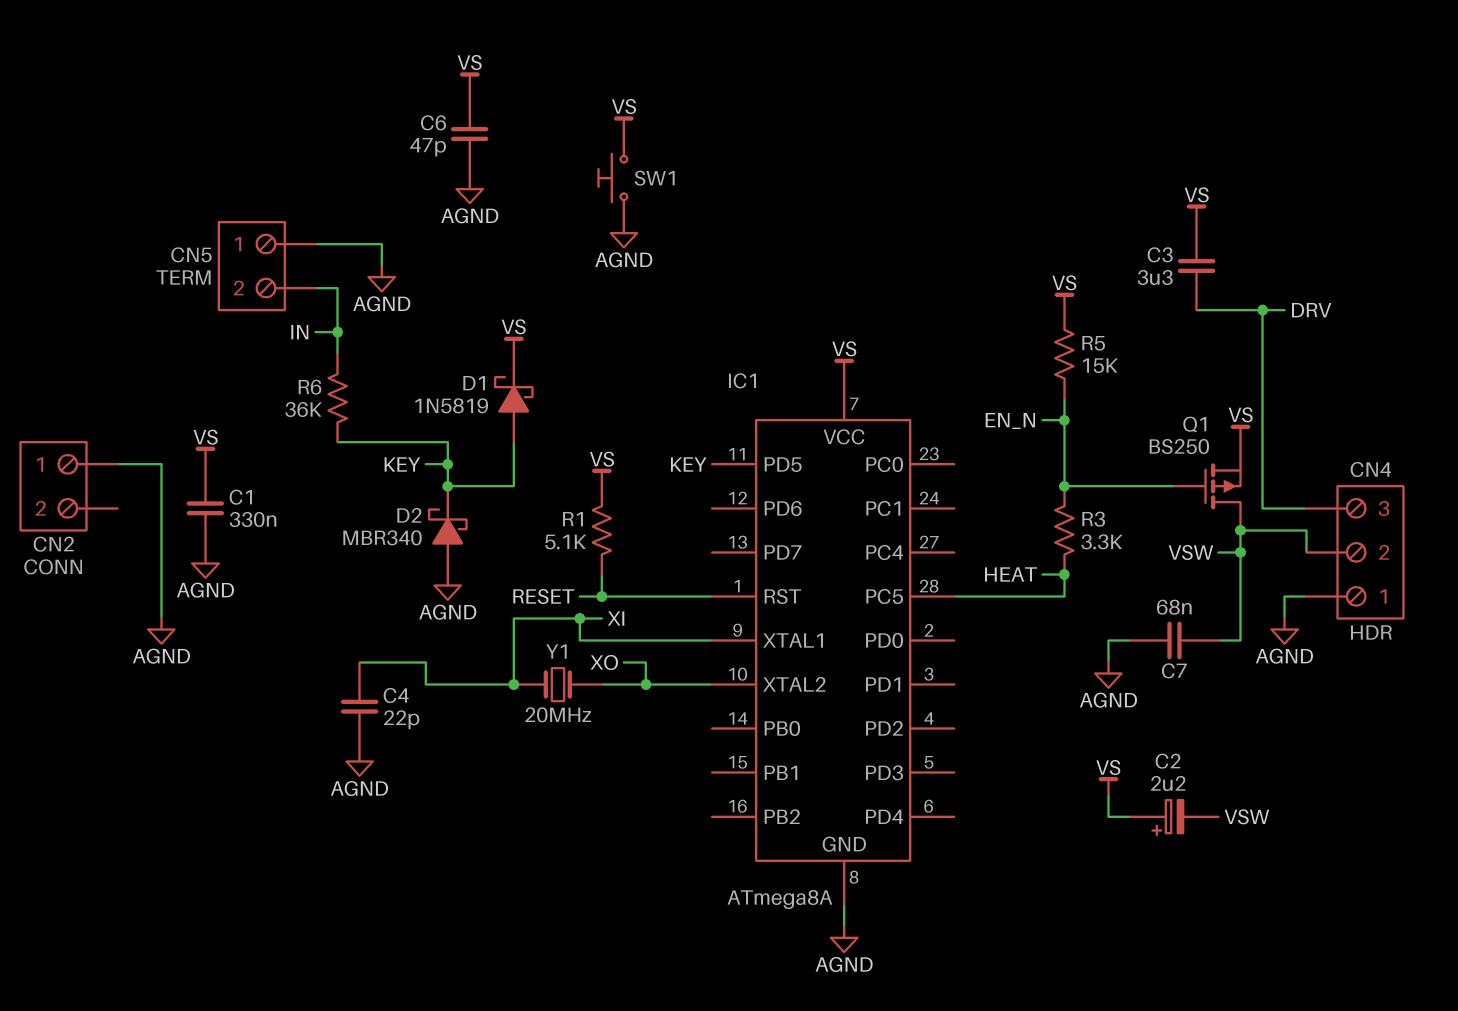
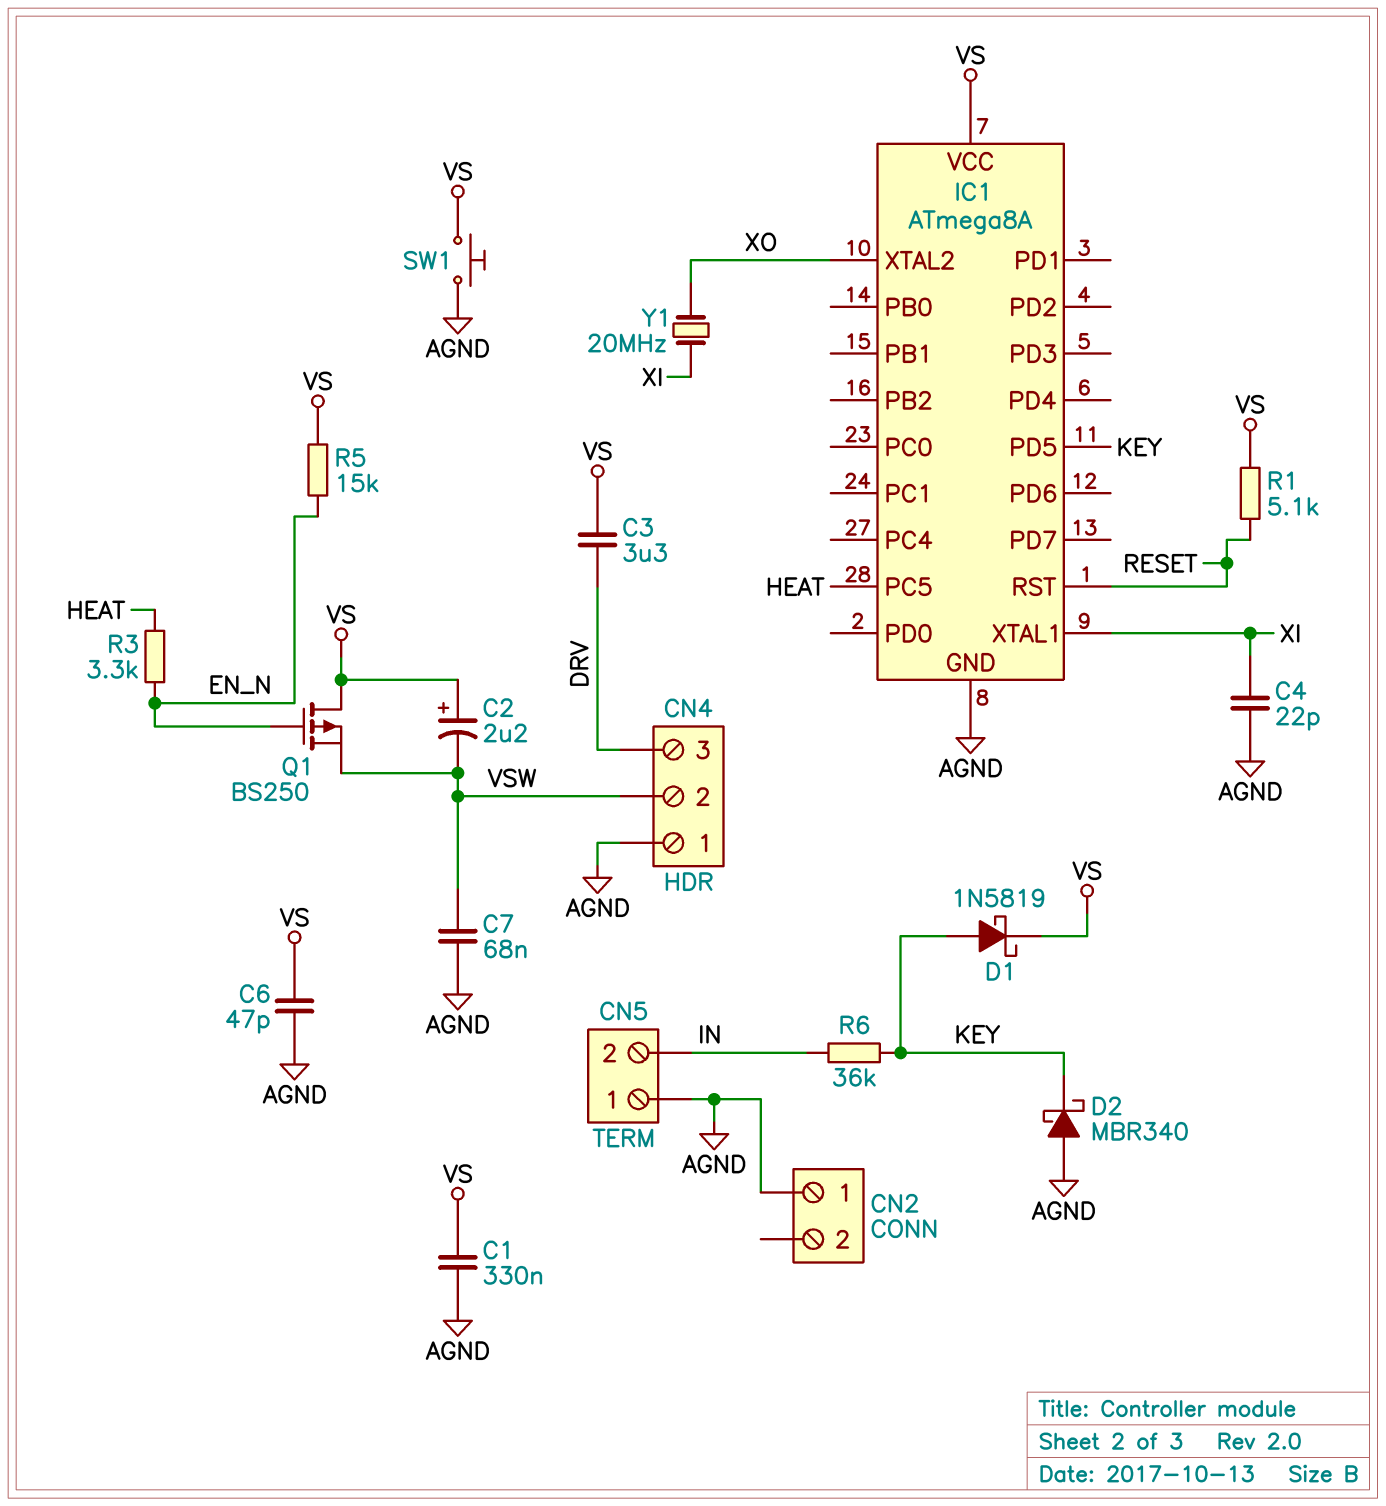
Q1: PMOS BS250 (G EN_N, D VSW, S VS) -> PMOS BS250 (G EN_N, D VS, S VSW)

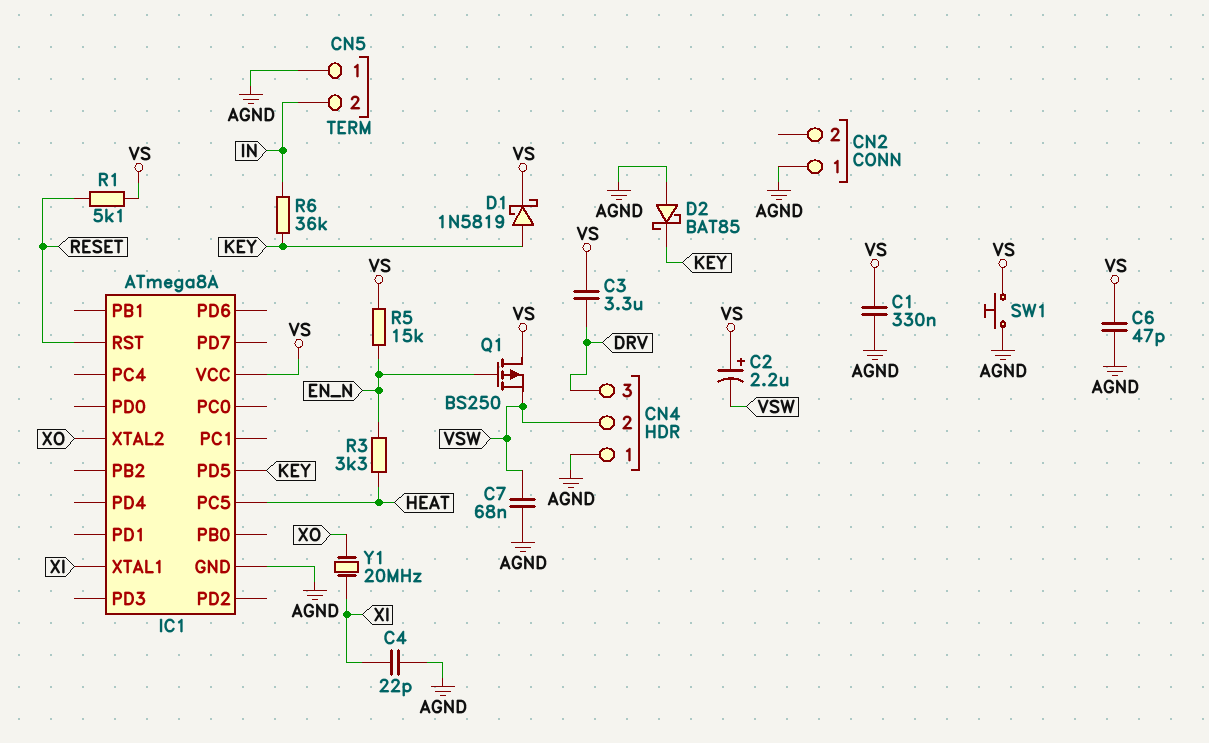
D2: schottky MBR340 (A AGND, K KEY) -> schottky BAT85 (A AGND, K KEY)

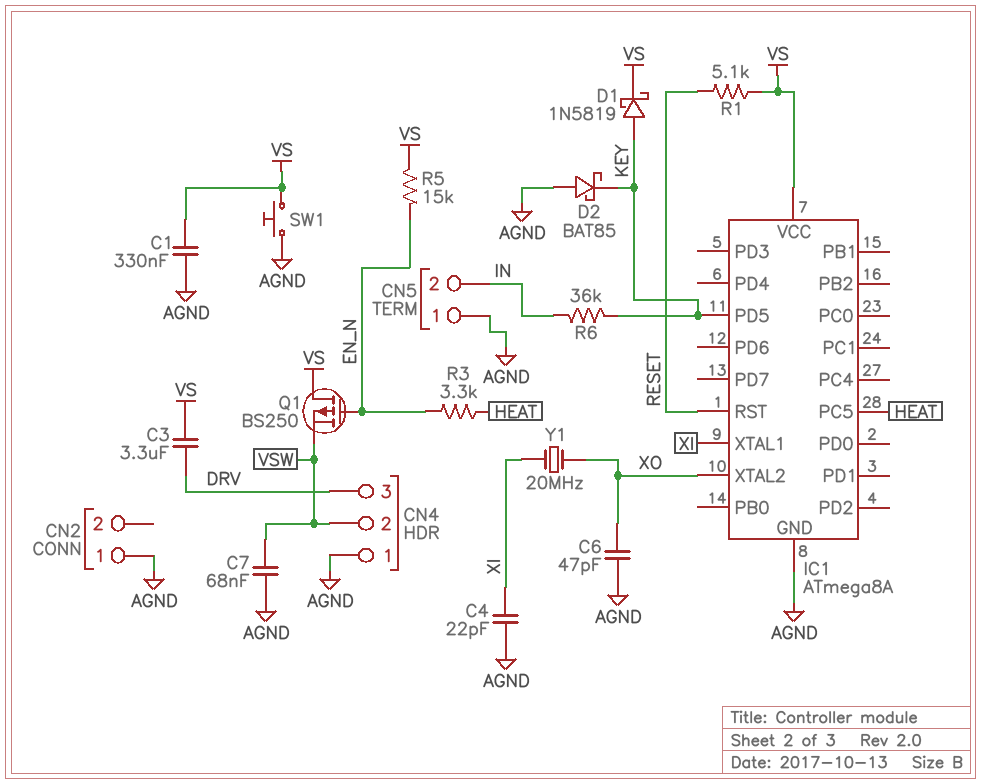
C2: 2.2uF (plus VS, minus VSW) -> none
C6: 47pF (AGND, VS) -> 47pF (AGND, XO)

